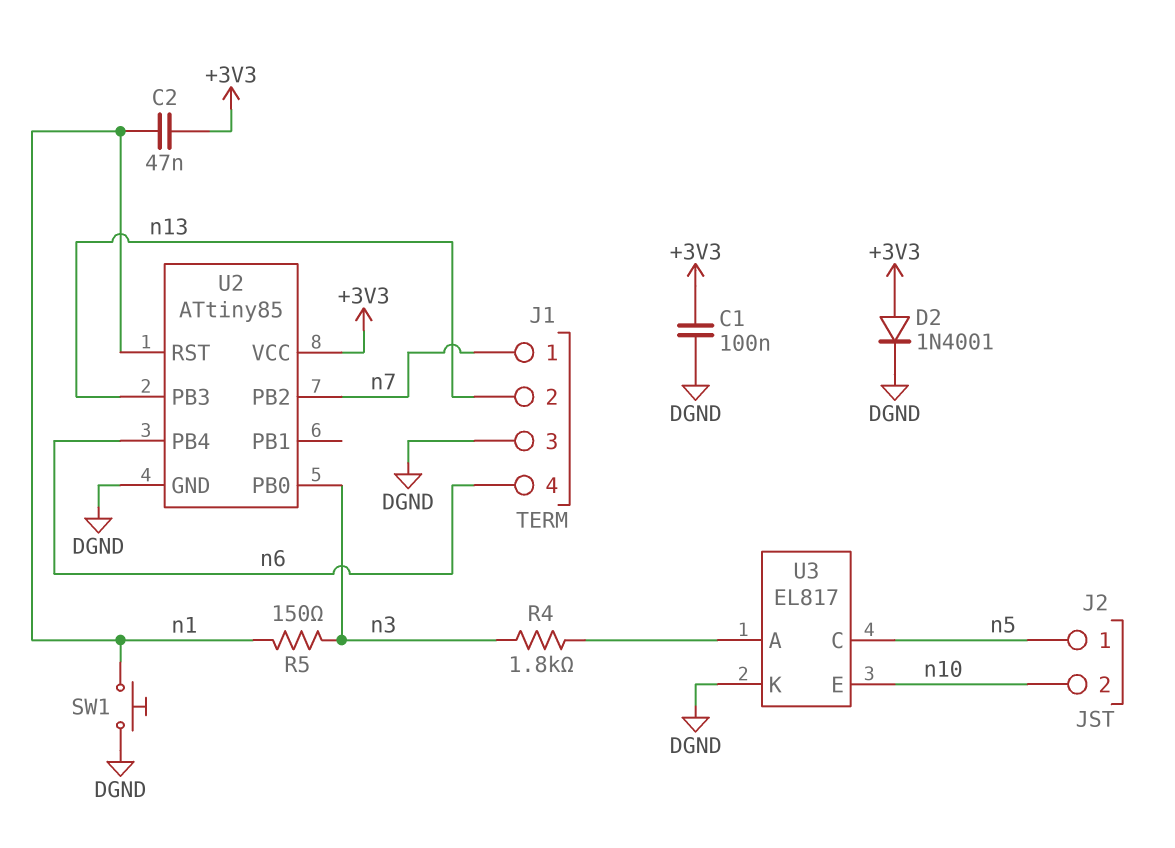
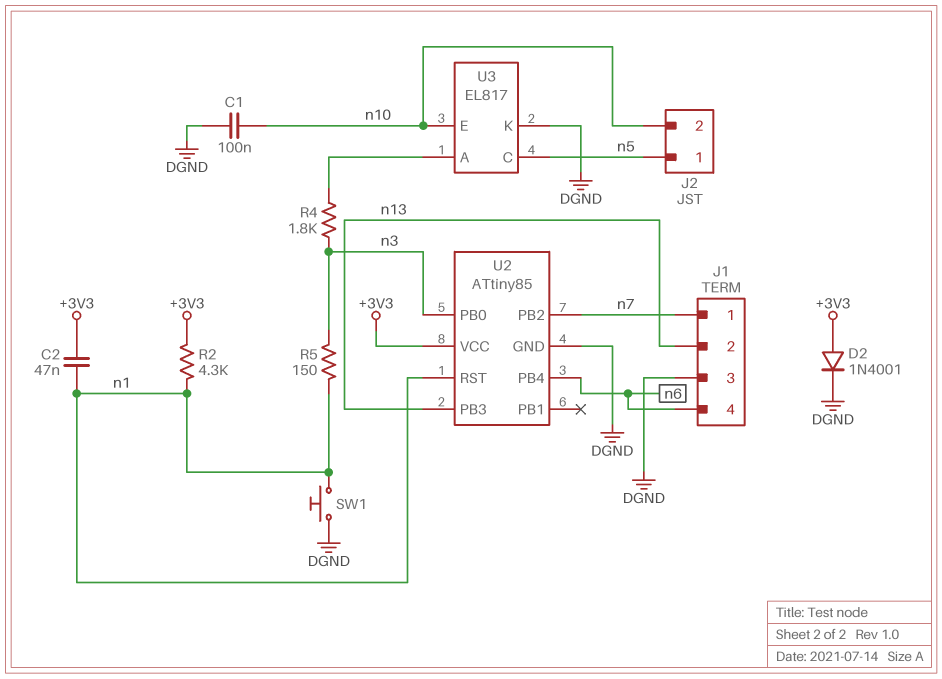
C1: 100nF (+3V3, DGND) -> 100nF (DGND, n10)
R2: none -> 4.3k (+3V3, n1)

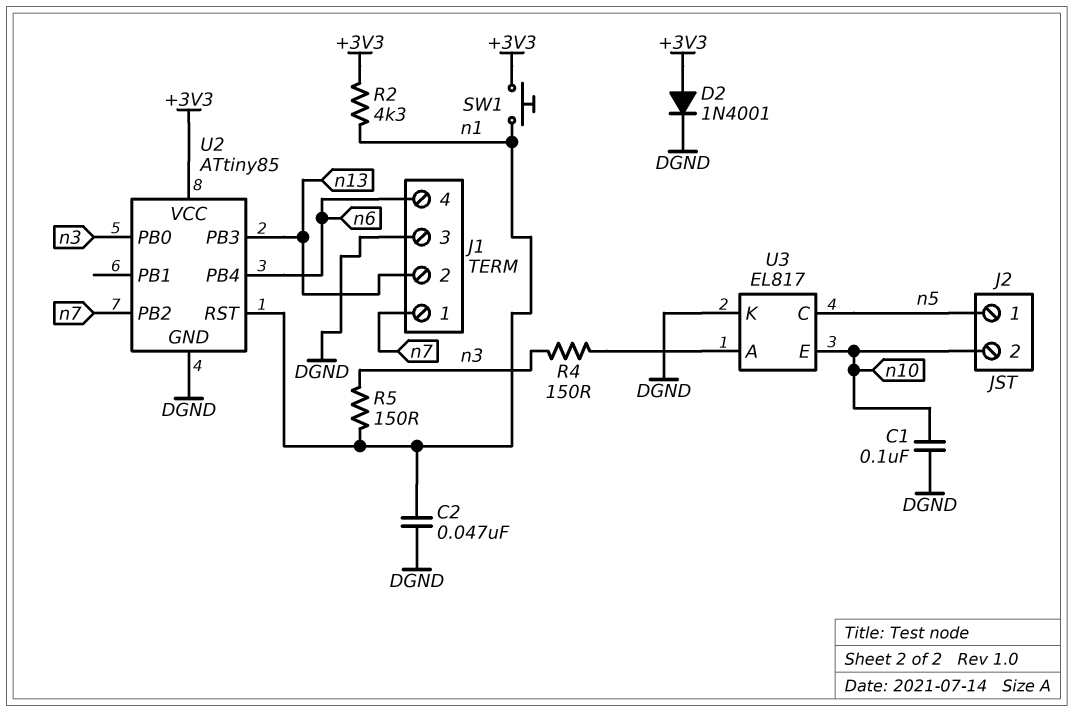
C2: 47nF (+3V3, n1) -> 47nF (DGND, n1)
R4: 1.8k (U3/A, n3) -> 150 (U3/A, n3)
SW1: button (DGND, n1) -> button (+3V3, n1)

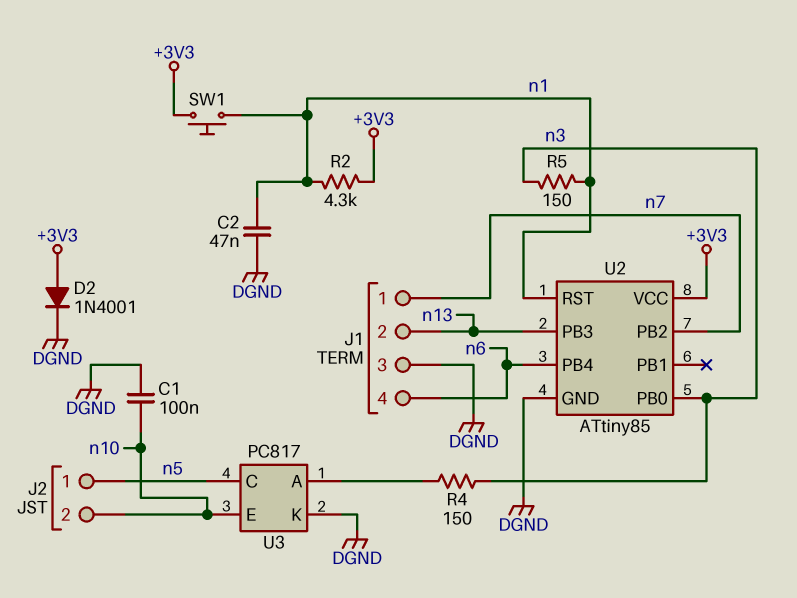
U3: EL817 -> PC817

